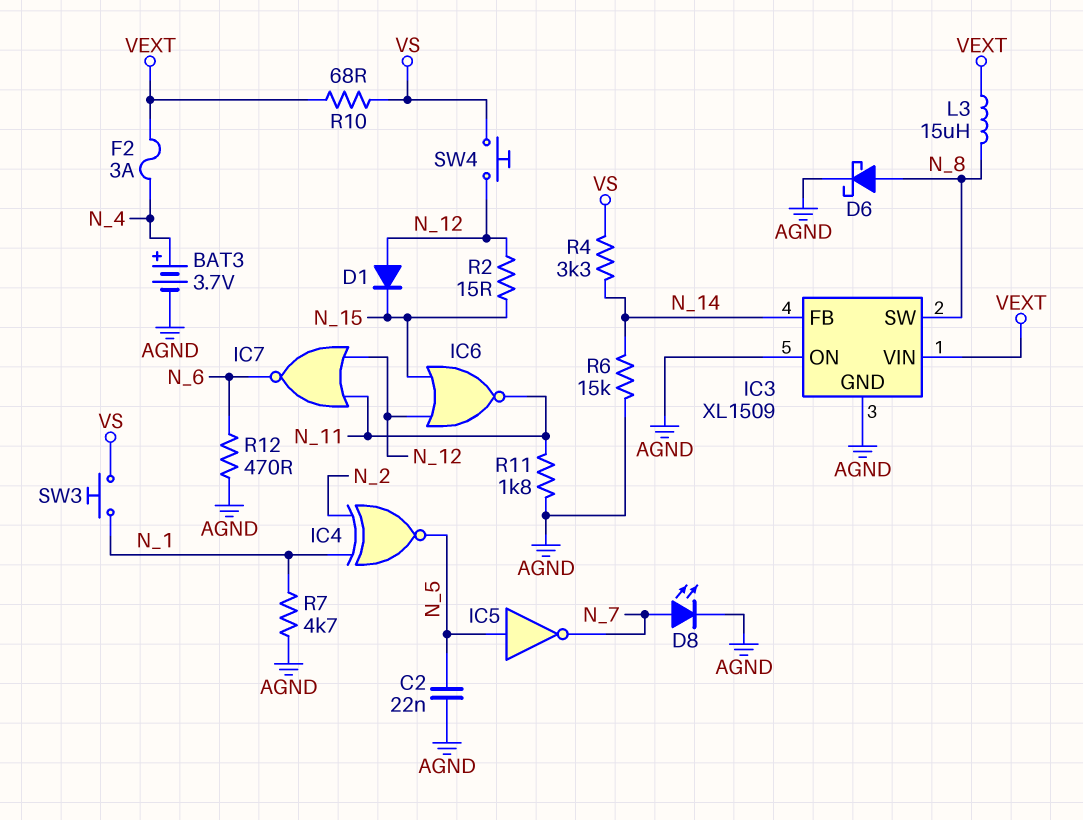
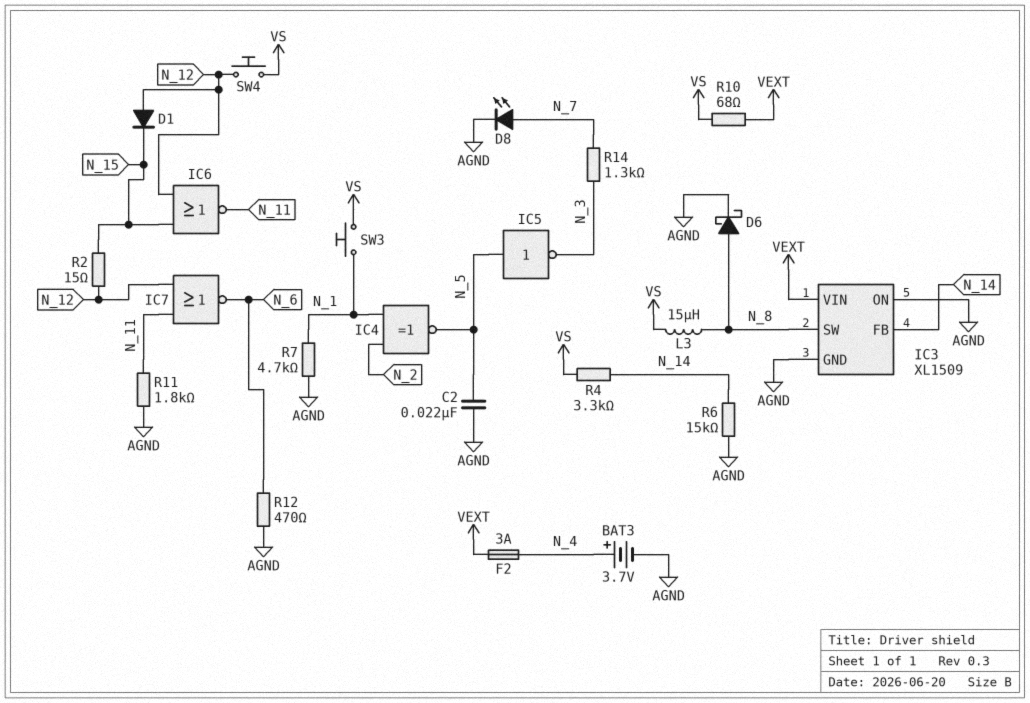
IC5: NOT (in N_5, out N_7) -> NOT (in N_5, out N_3)
L3: 15uH (N_8, VEXT) -> 15uH (N_8, VS)
R14: none -> 1.3k (N_3, N_7)

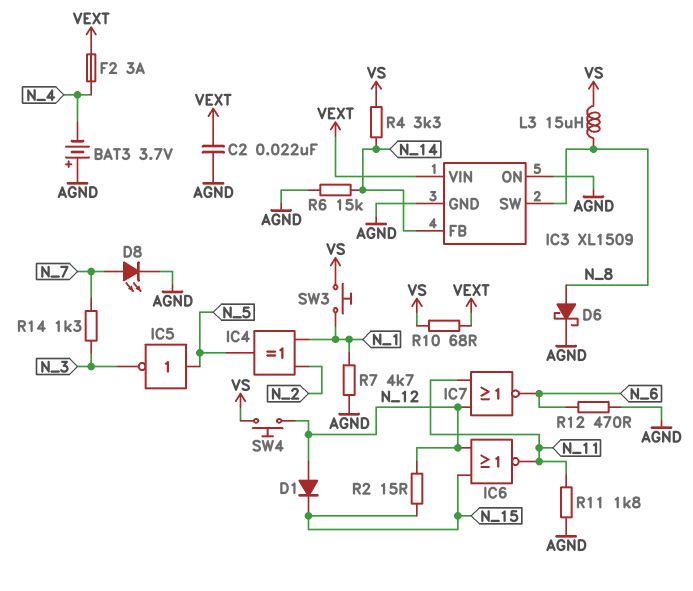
BAT3: 3.7V (plus N_4, minus AGND) -> 3.7V (plus AGND, minus N_4)
C2: 22nF (AGND, N_5) -> 22nF (AGND, VEXT)
IC4: XNOR (in N_1, in N_2, out N_5) -> XOR (in N_1, in N_2, out N_5)

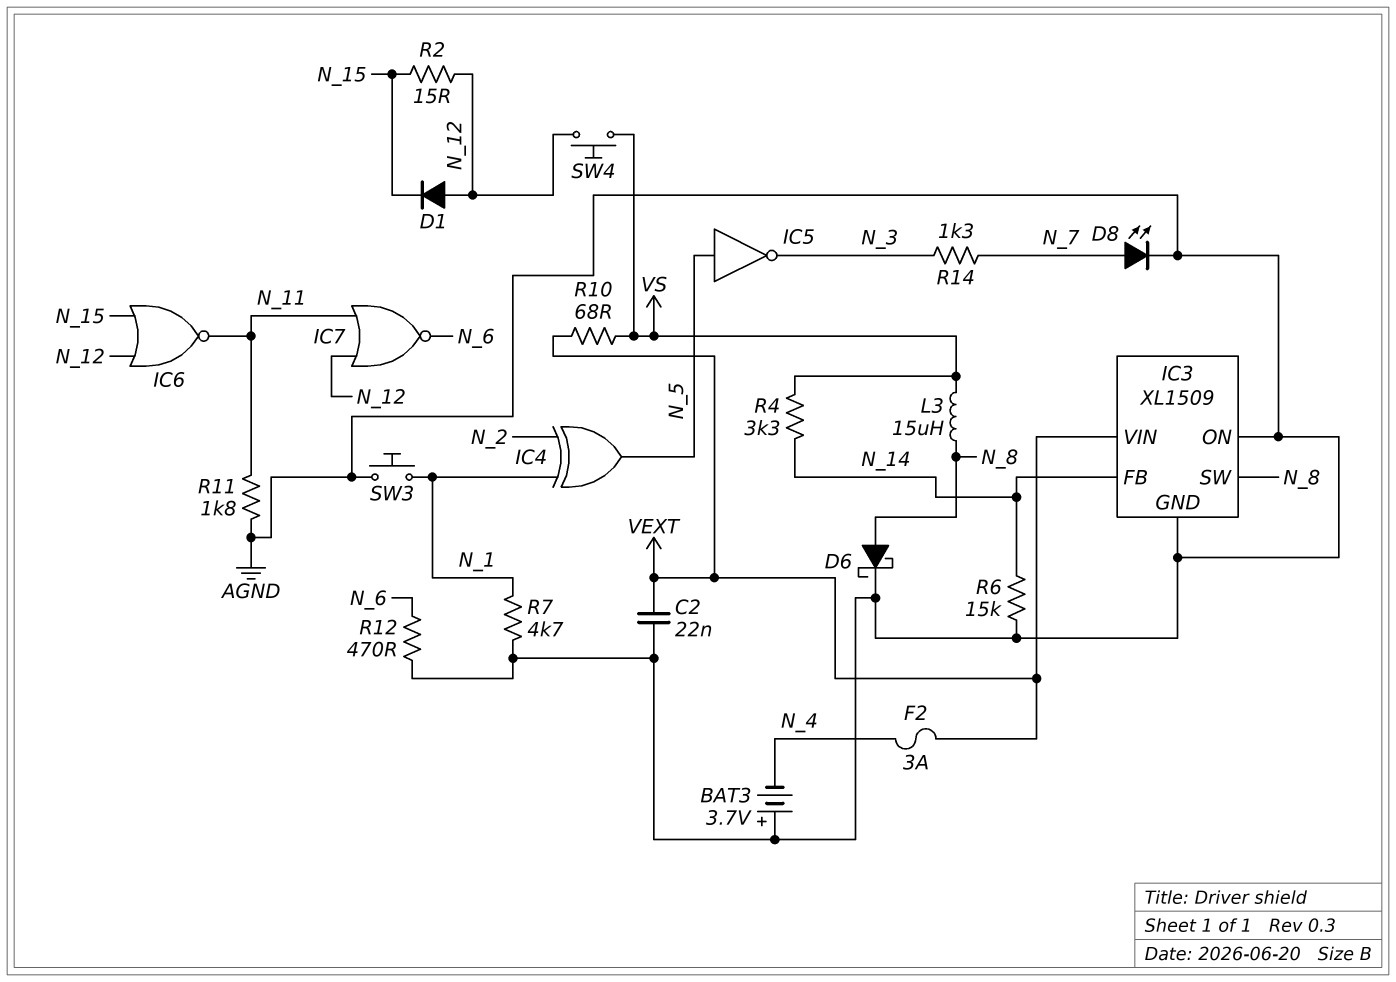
SW3: button (N_1, VS) -> button (AGND, N_1)

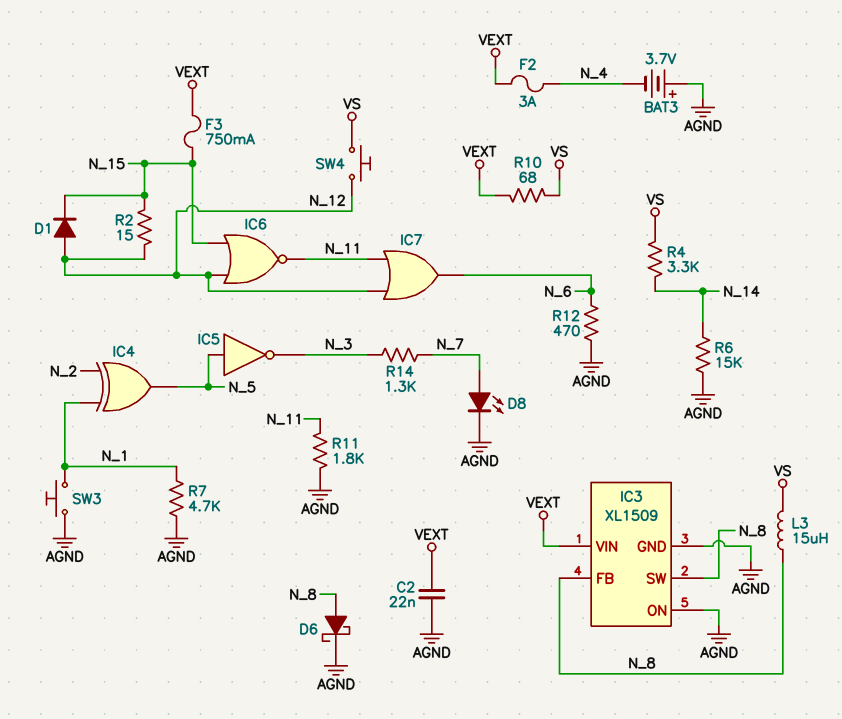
F3: none -> 750mA (N_15, VEXT)
IC3 pin FB: N_14 -> N_8
IC7: NOR (in N_11, in N_12, out N_6) -> OR (in N_11, in N_12, out N_6)

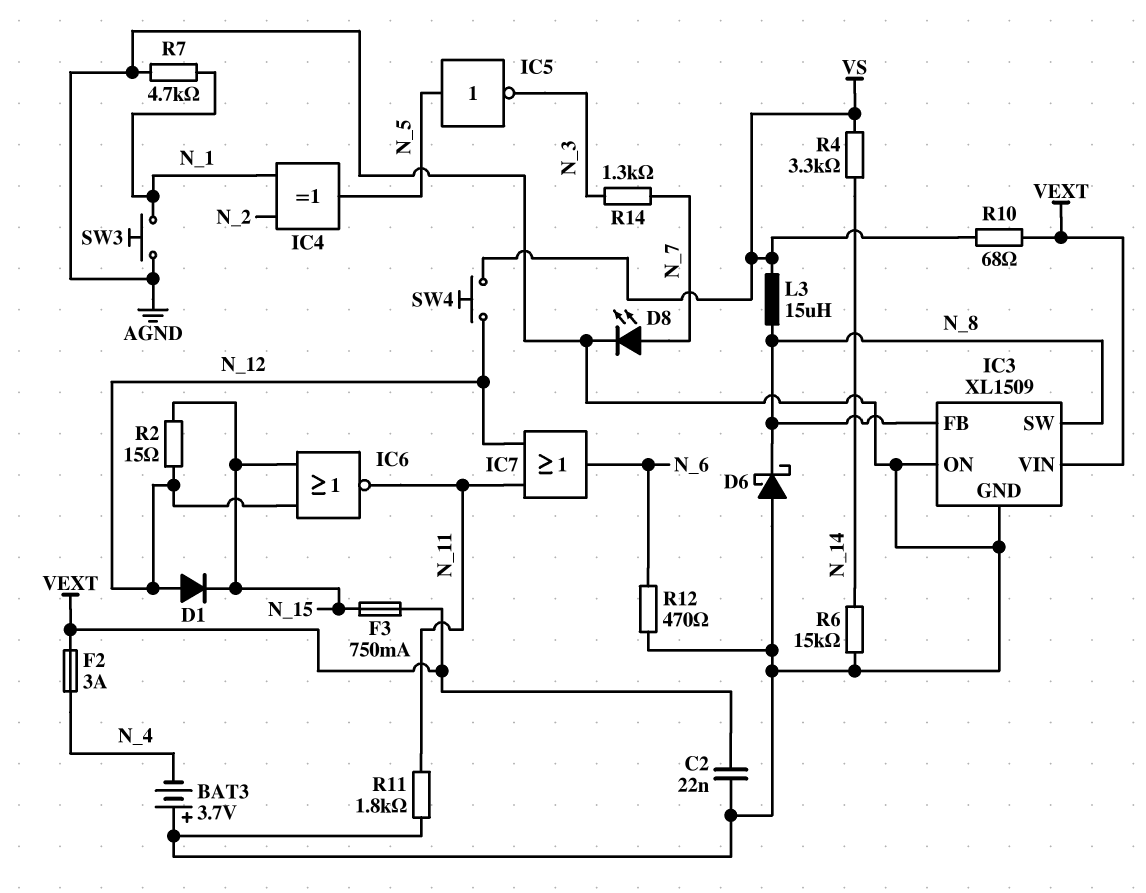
D6: schottky (A N_8, K AGND) -> schottky (A AGND, K N_8)

